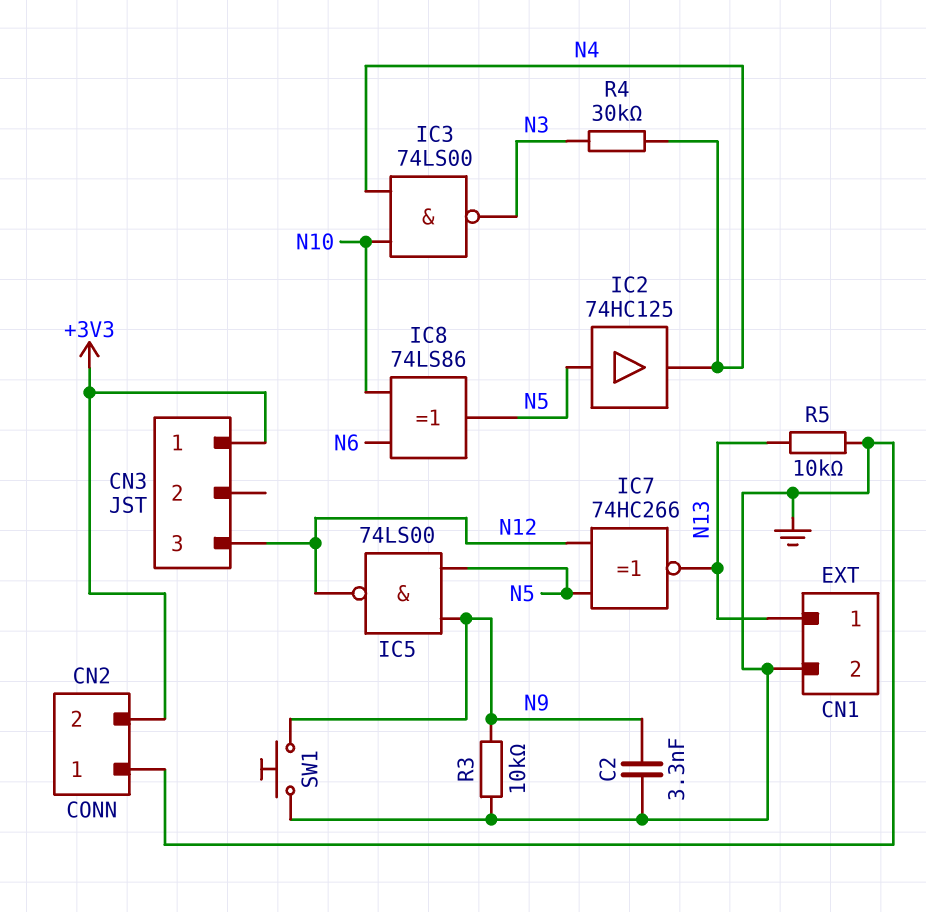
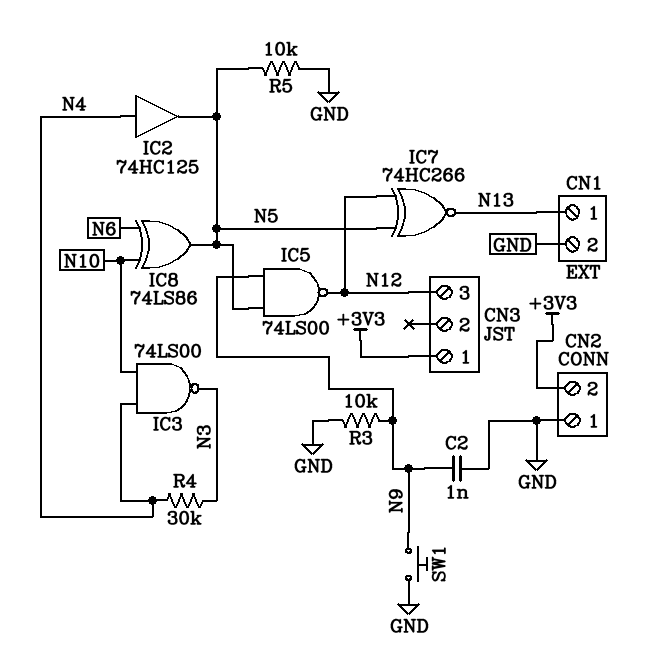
C2: 3.3nF (GND, N9) -> 1nF (GND, N9)
IC2: buffer 74HC125 (in N5, out N4) -> buffer 74HC125 (in N4, out N5)
R5: 10k (GND, N13) -> 10k (GND, N5)

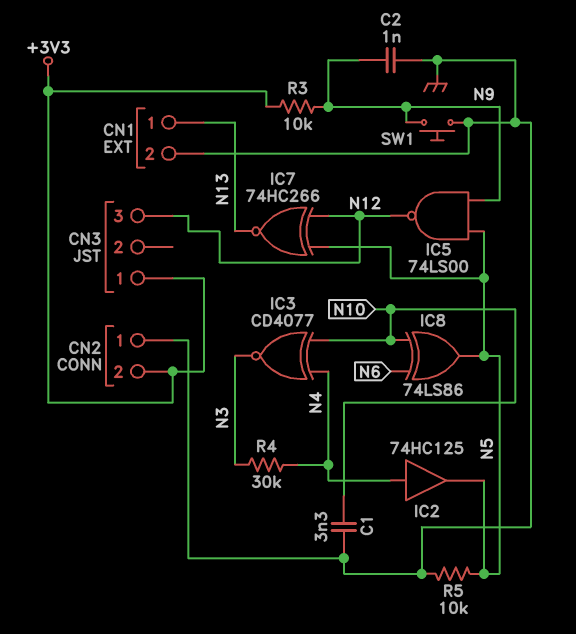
C1: none -> 3.3nF (GND, N10)
IC3: NAND 74LS00 (in N4, in N10, out N3) -> XNOR CD4077 (in N4, in N10, out N3)
R3: 10k (GND, N9) -> 10k (+3V3, N9)

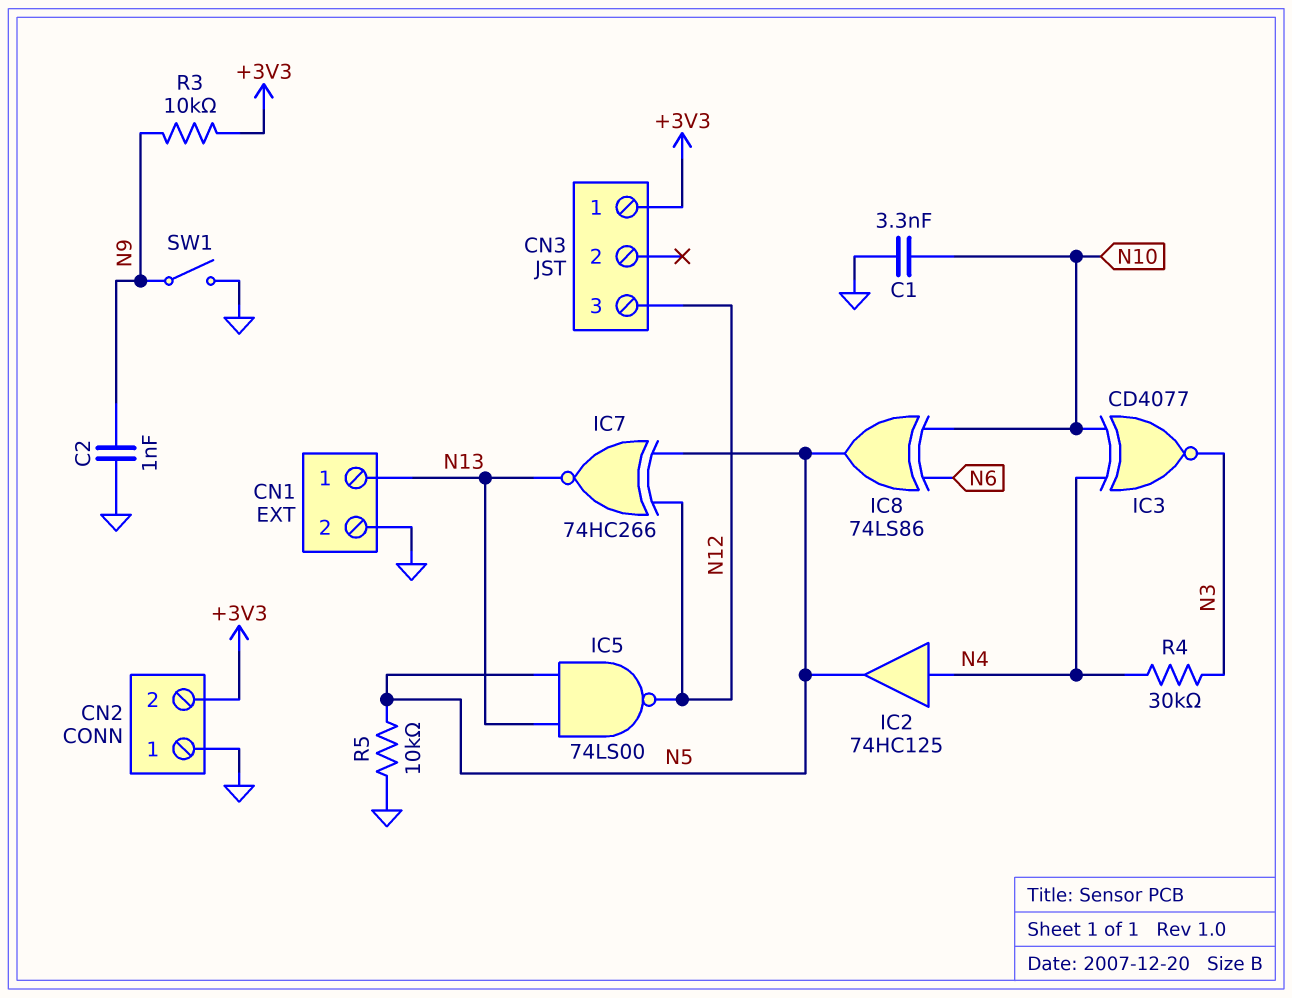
IC5: NAND 74LS00 (in N5, in N9, out N12) -> NAND 74LS00 (in N5, in N13, out N12)
SW1: button (GND, N9) -> switch (GND, N9)

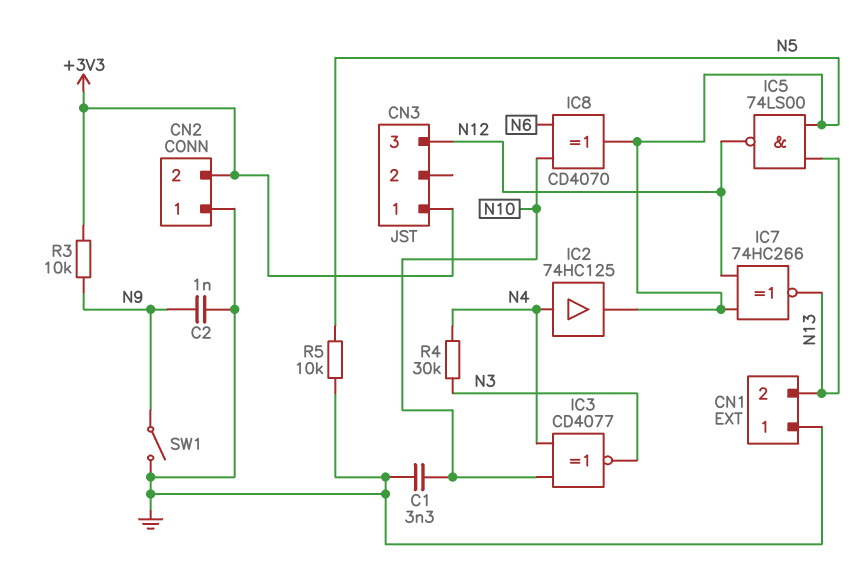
CN1 pin 1: N13 -> GND
CN1 pin 2: GND -> N13
IC8: XOR 74LS86 (in N6, in N10, out N5) -> XOR CD4070 (in N6, in N10, out N5)

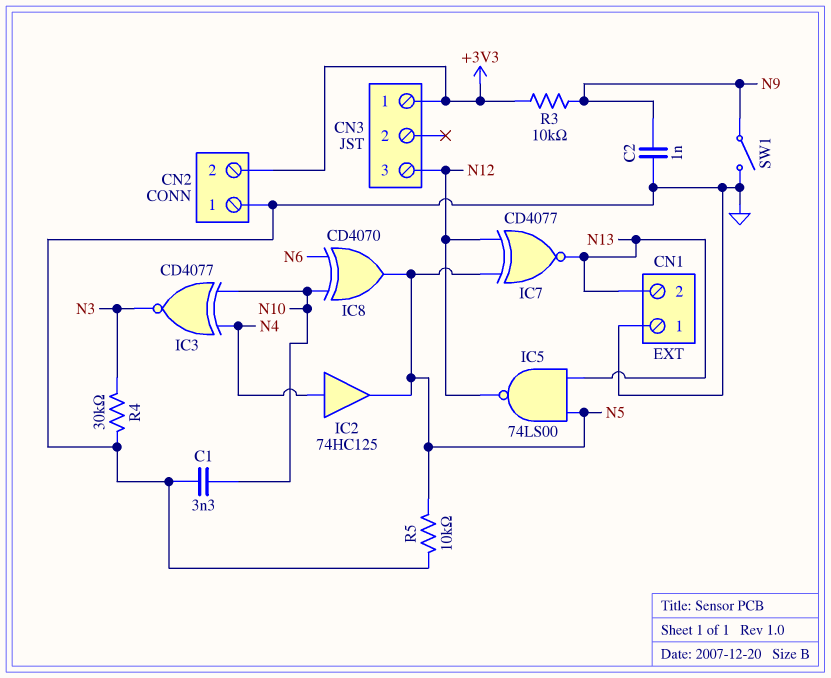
IC7: XNOR 74HC266 (in N5, in N12, out N13) -> XNOR CD4077 (in N5, in N12, out N13)
R4: 30k (N3, N4) -> 30k (GND, N3)

